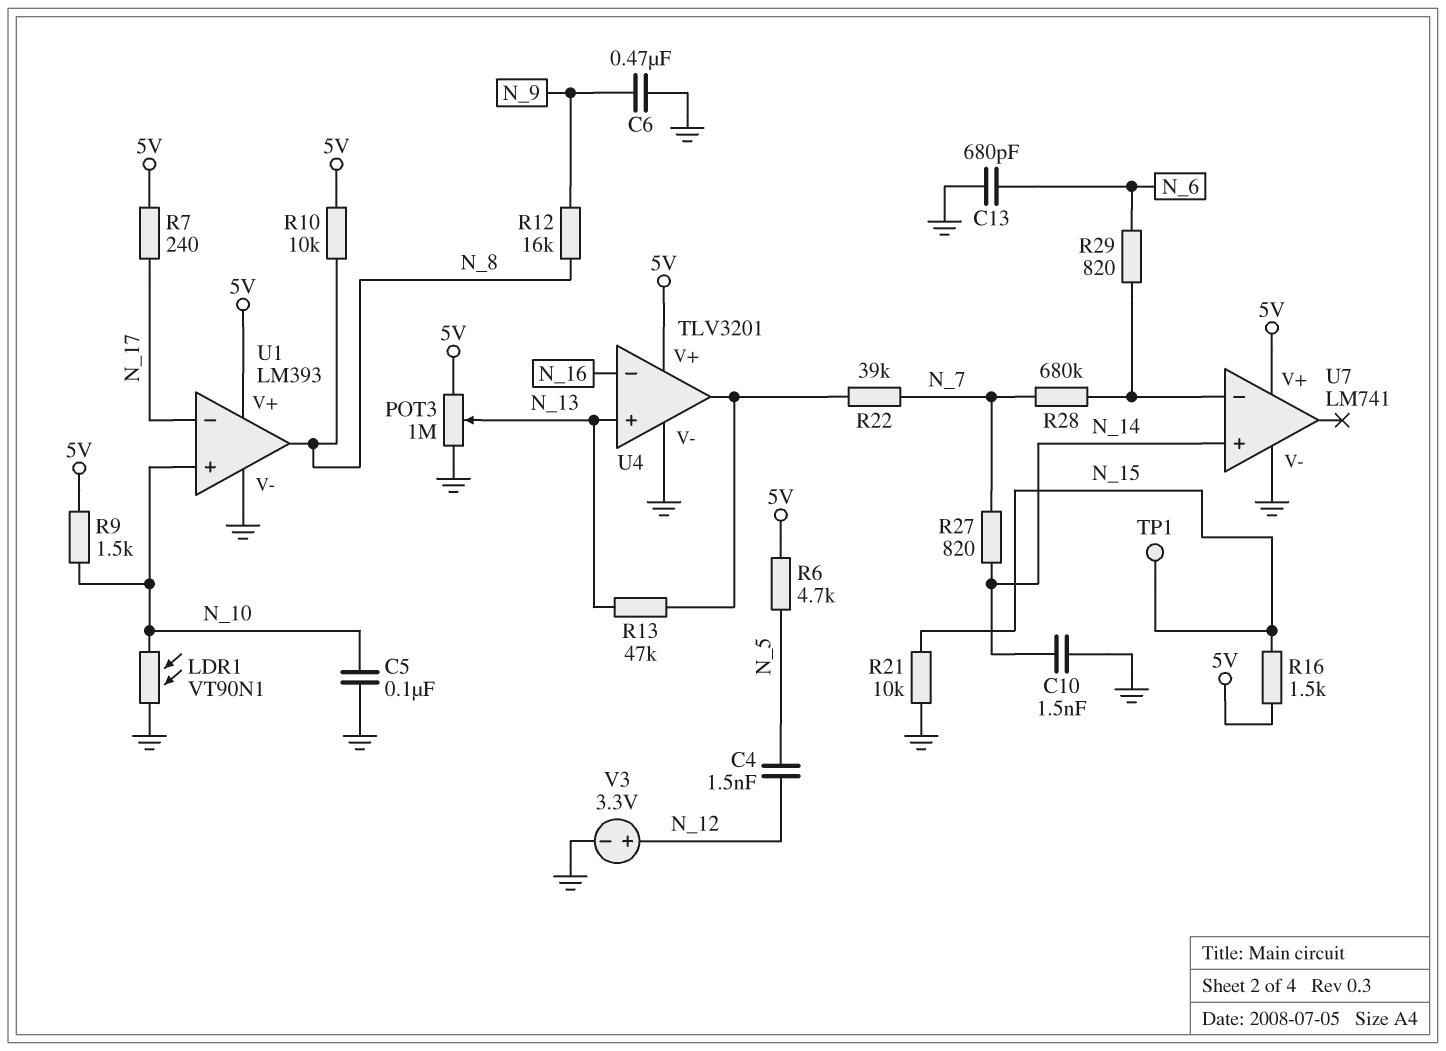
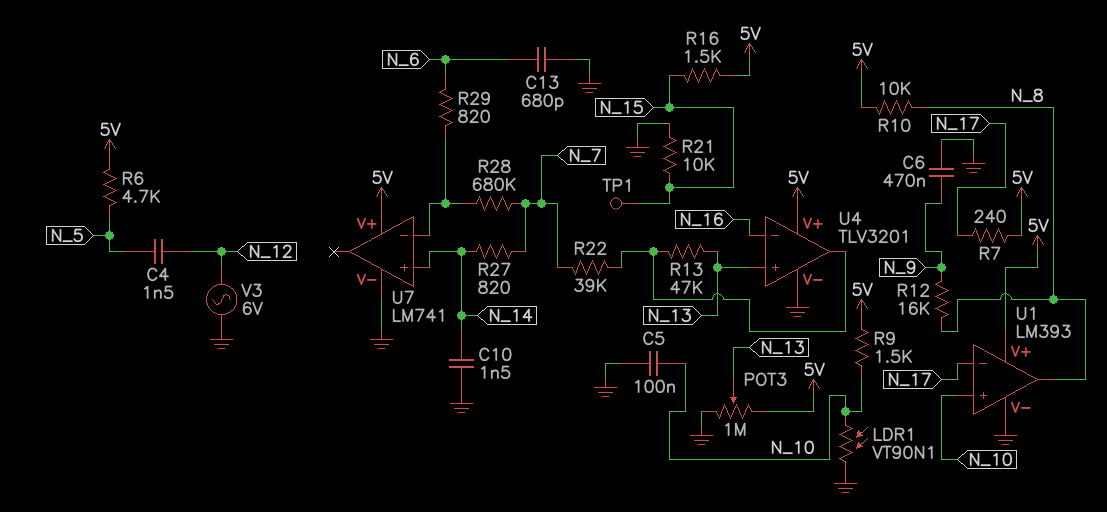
V3: 3.3V (plus N_12, minus GND) -> AC 6V (GND, N_12)

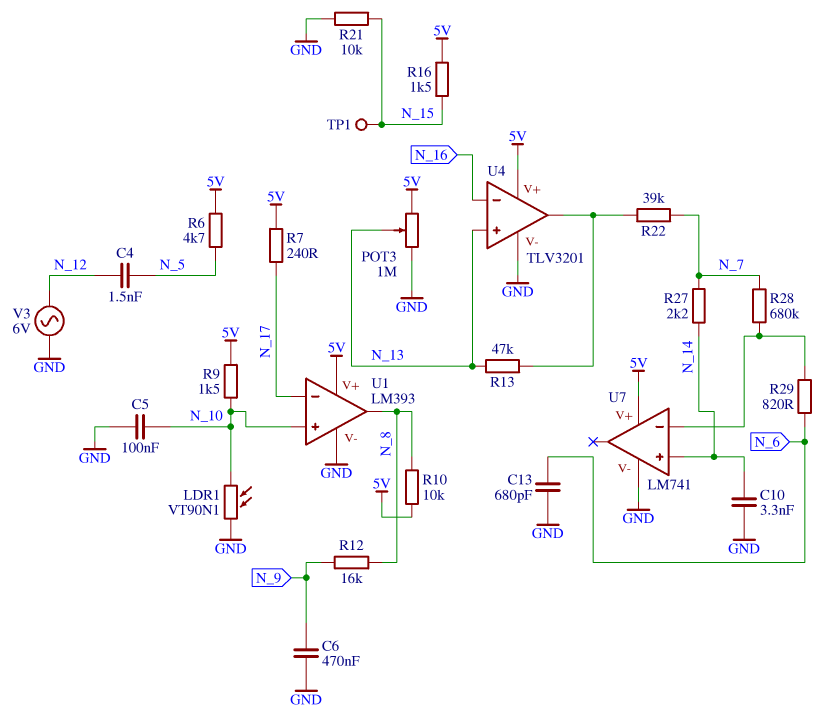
C10: 1.5nF (GND, N_14) -> 3.3nF (GND, N_14)
R27: 820 (N_7, N_14) -> 2.2k (N_7, N_14)

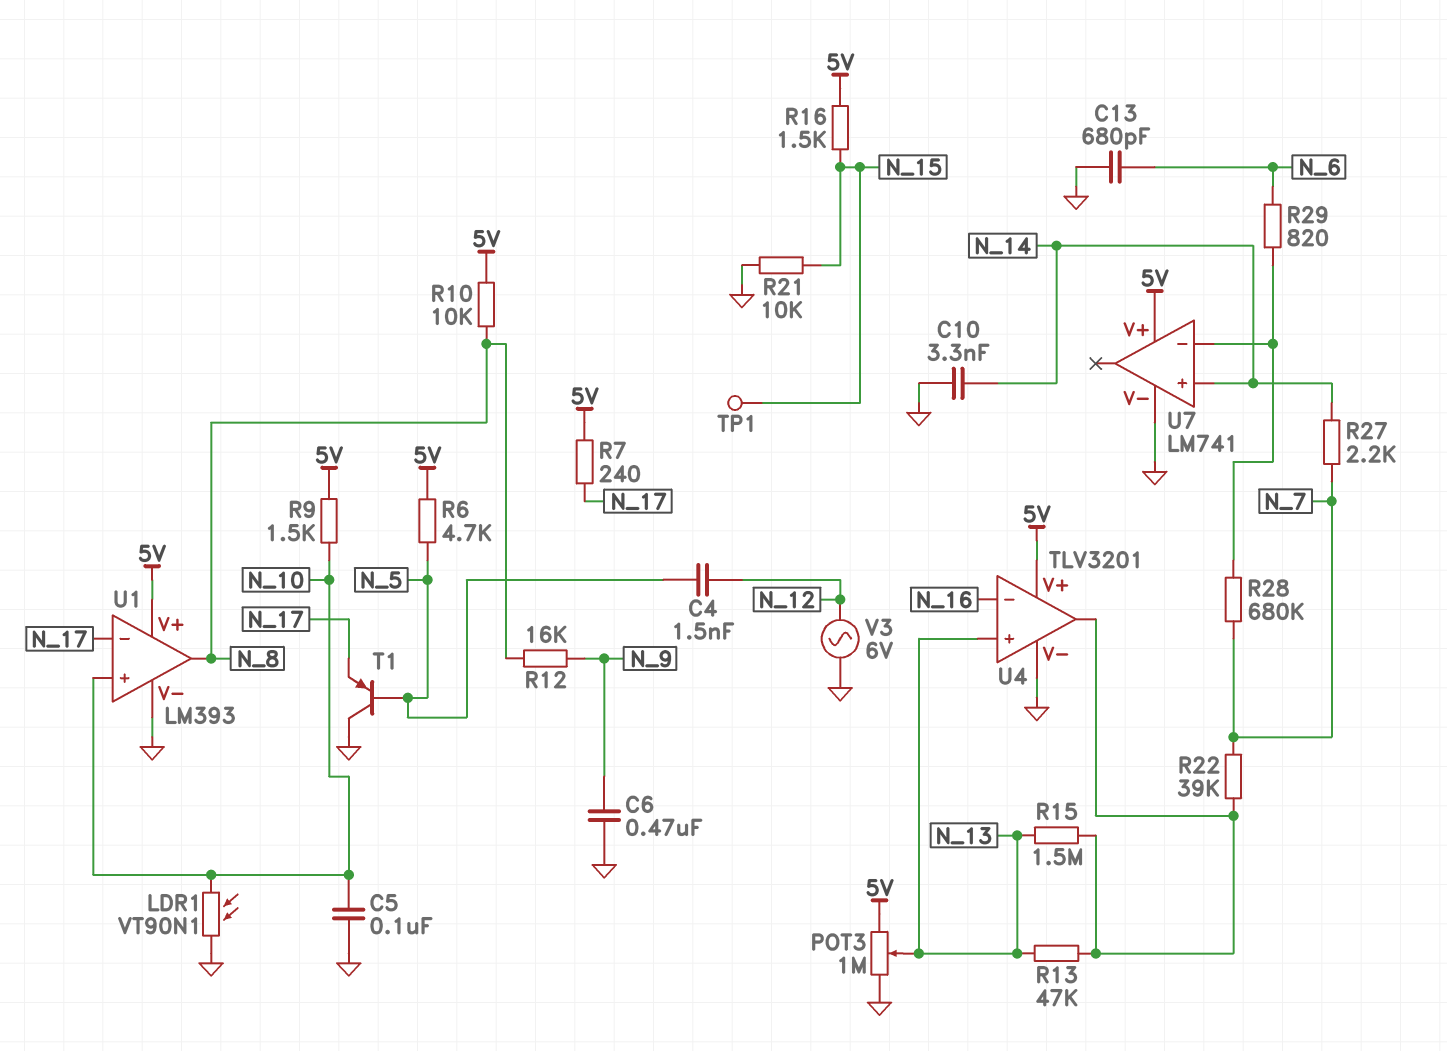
R15: none -> 1.5M (N_13, U4/out)
T1: none -> PNP (B N_5, C GND, E N_17)

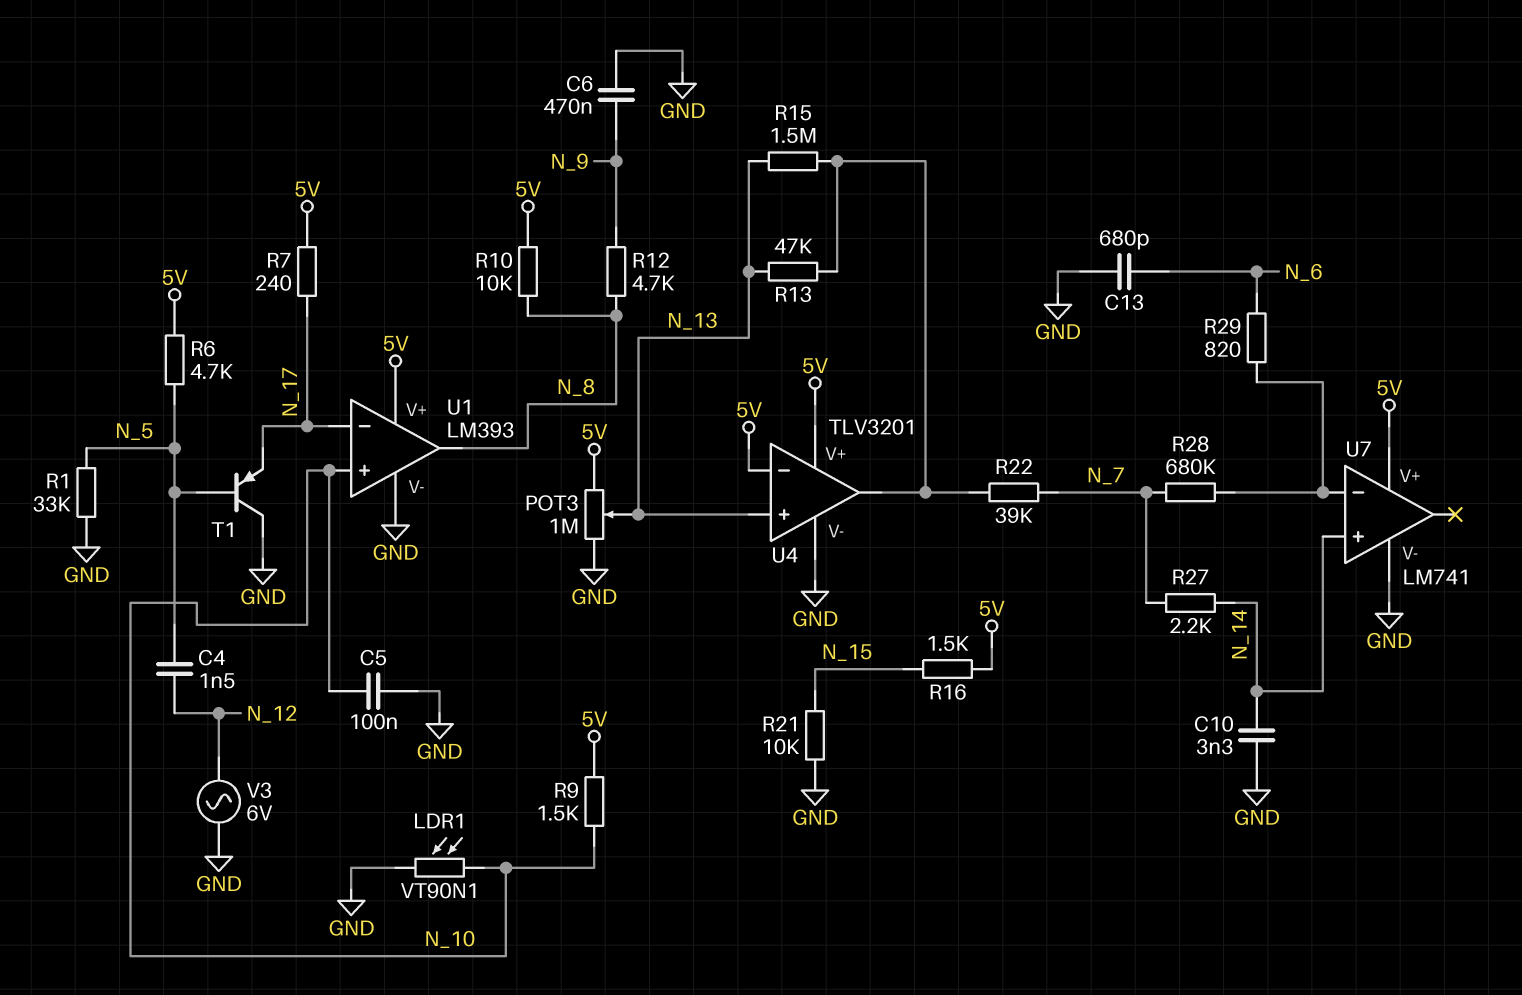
R1: none -> 33k (GND, N_5)
R12: 16k (N_8, N_9) -> 4.7k (N_8, N_9)
TP1: test point (N_15) -> none
U4 pin in-: N_16 -> 5V

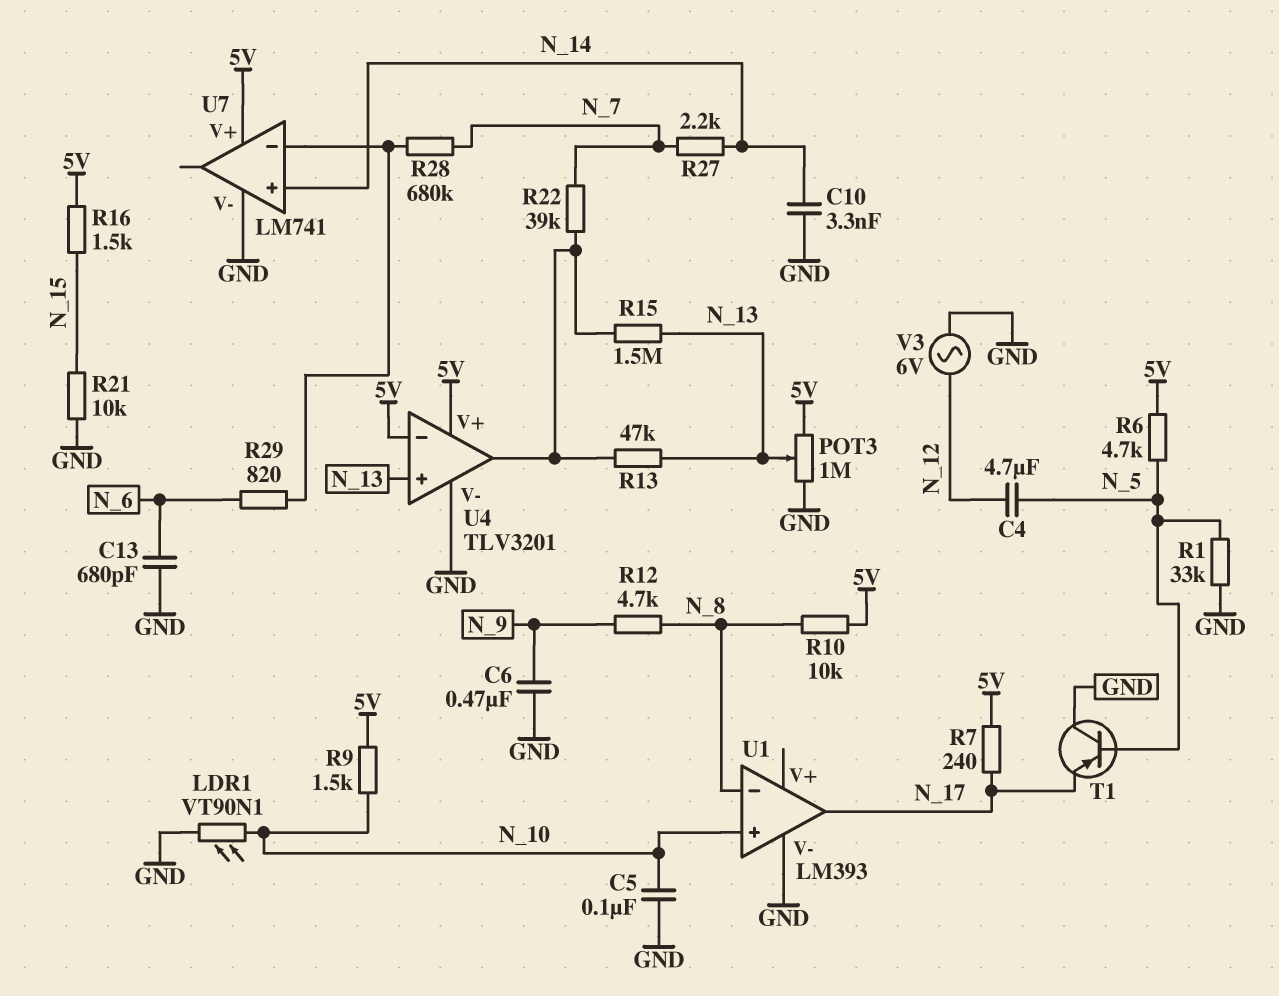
C4: 1.5nF (N_5, N_12) -> 4.7uF (N_5, N_12)
U1 pin V+: 5V -> none
U1 pin in-: N_17 -> N_8
U1 pin out: N_8 -> N_17

